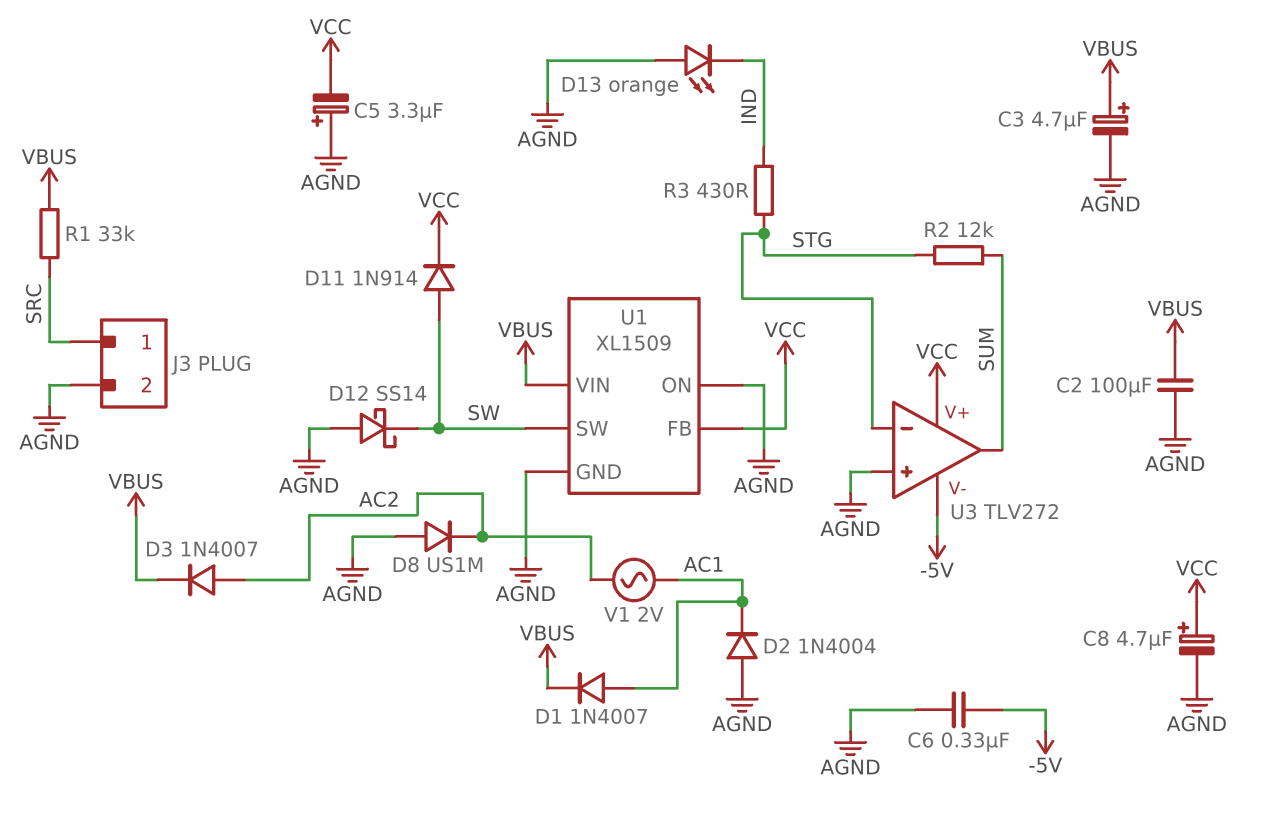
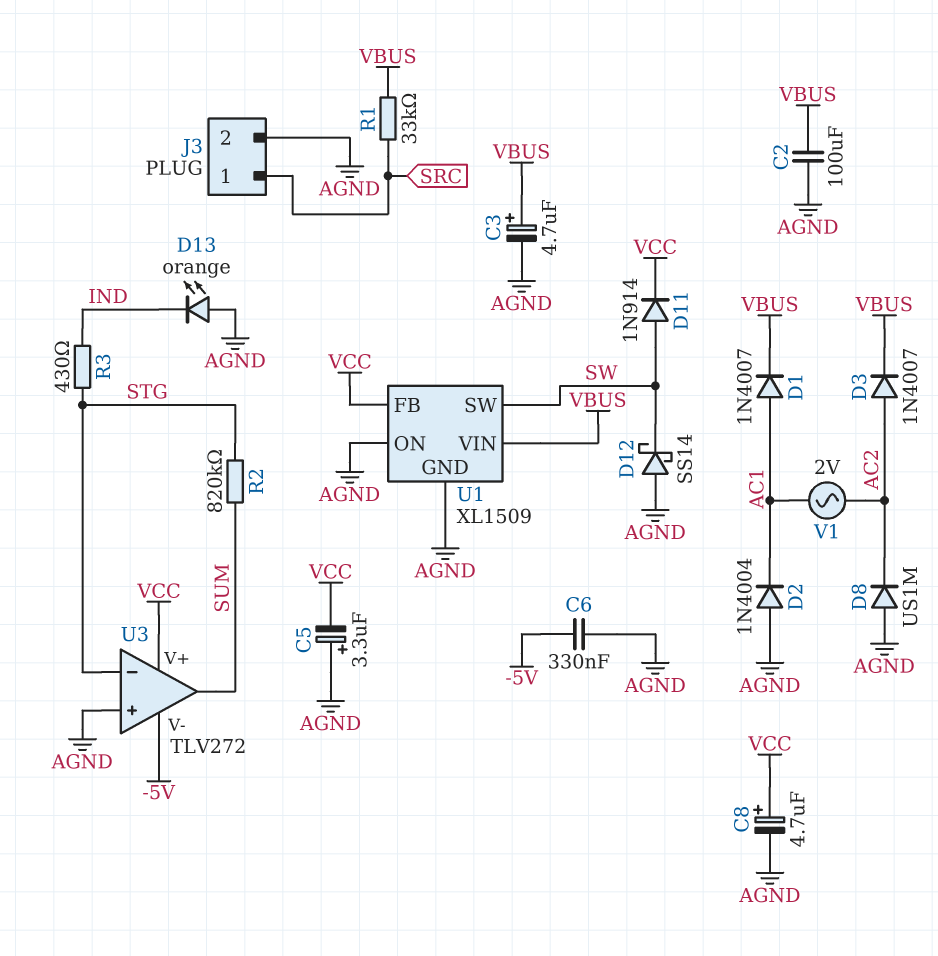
R2: 12k (STG, SUM) -> 820k (STG, SUM)

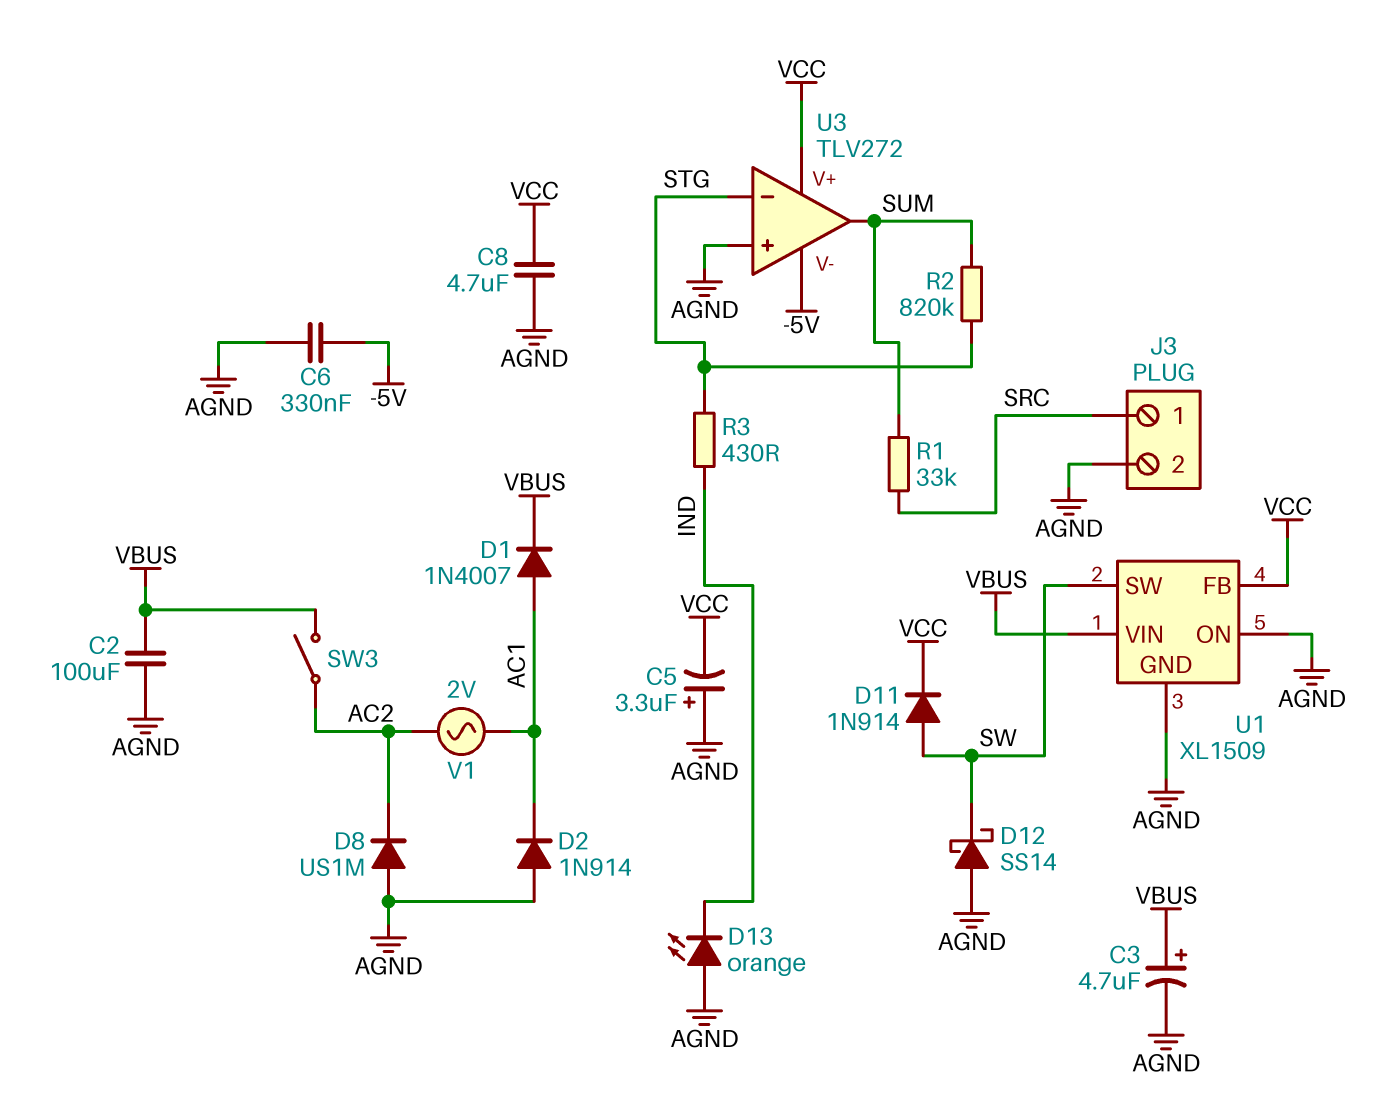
C8: 4.7uF (plus VCC, minus AGND) -> 4.7uF (AGND, VCC)
D2: diode 1N4004 (A AGND, K AC1) -> diode 1N914 (A AGND, K AC1)
D3: diode 1N4007 (A AC2, K VBUS) -> none
R1: 33k (SRC, VBUS) -> 33k (SRC, SUM)
SW3: none -> switch (AC2, VBUS)

